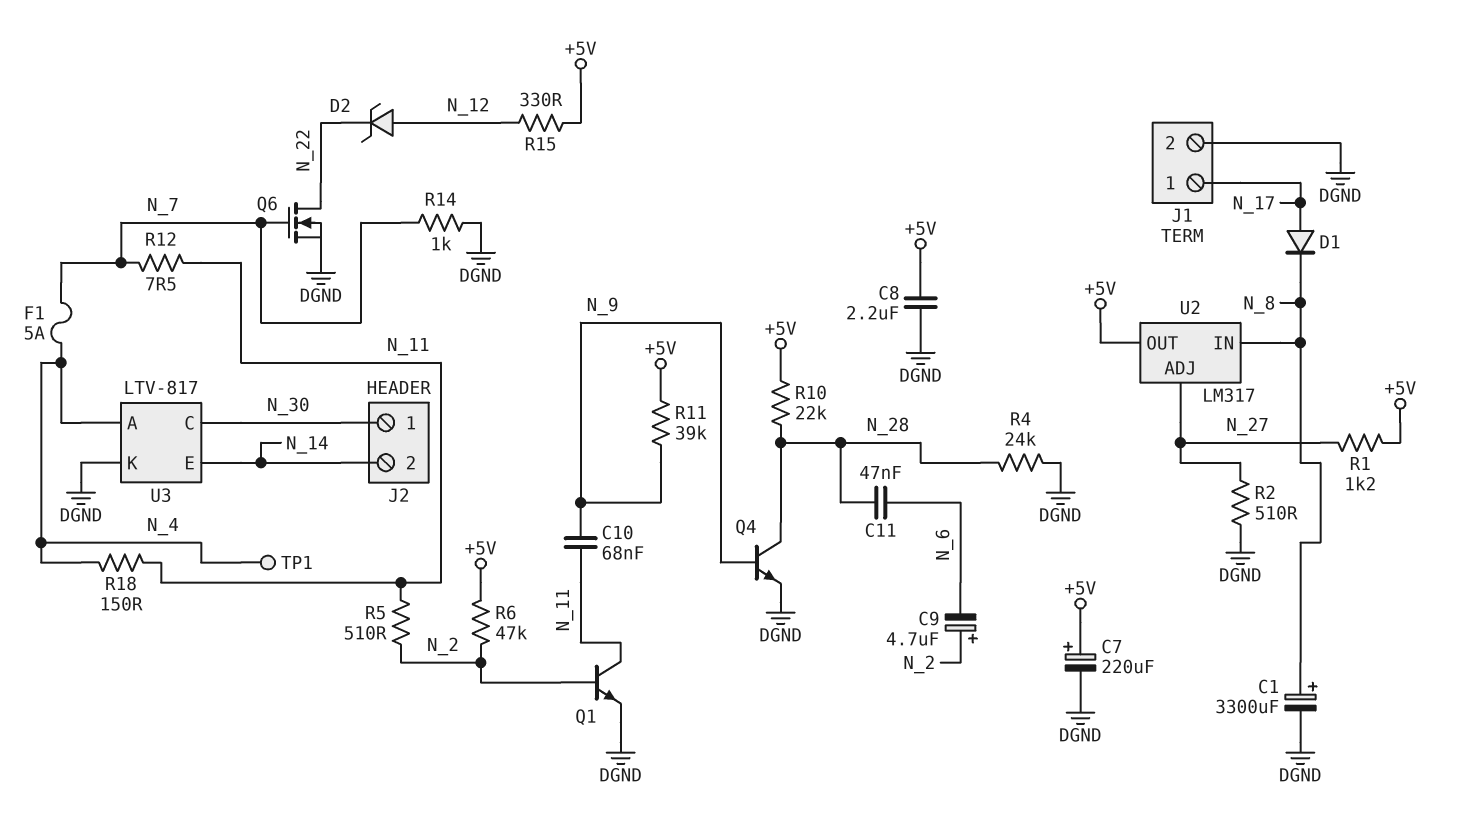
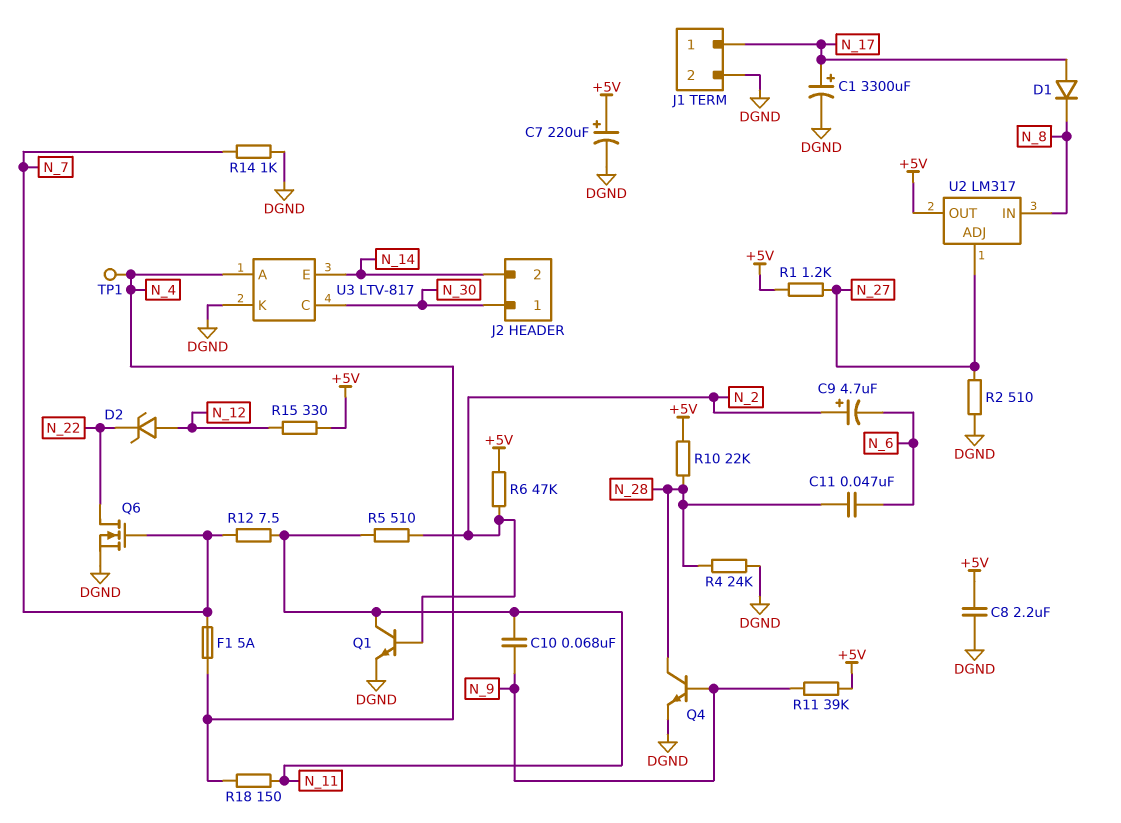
C1: 3300uF (plus N_8, minus DGND) -> 3300uF (plus N_17, minus DGND)

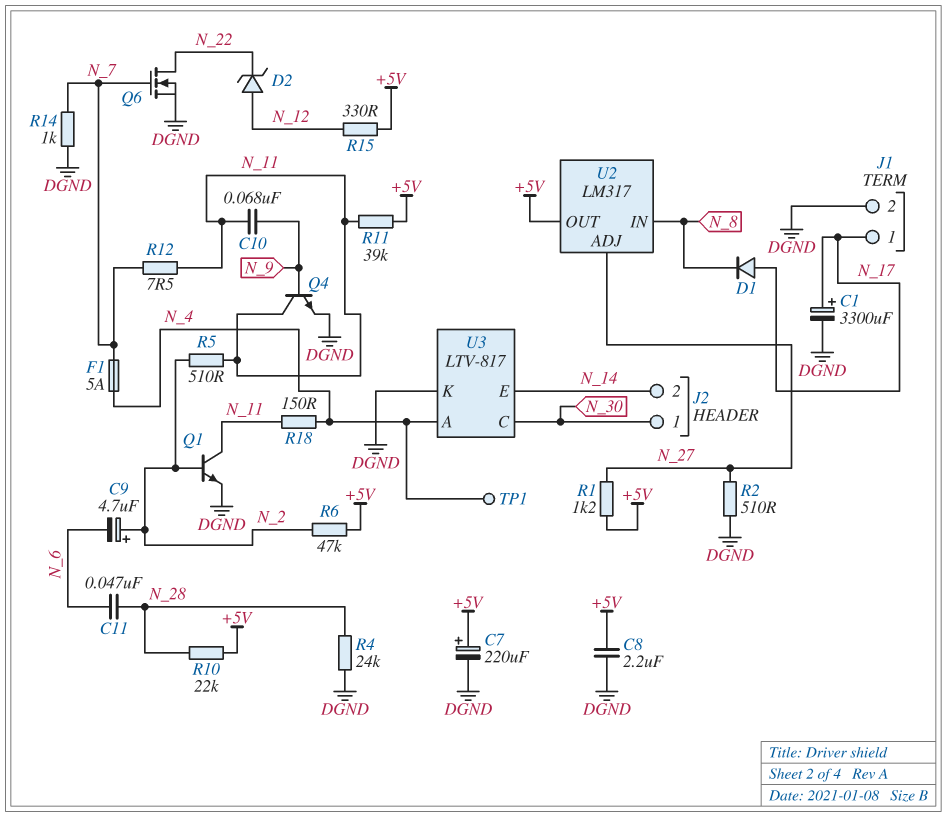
Q4: NPN (B N_9, C N_28, E DGND) -> NPN (B N_9, C N_11, E DGND)
R11: 39k (+5V, N_9) -> 39k (+5V, N_11)

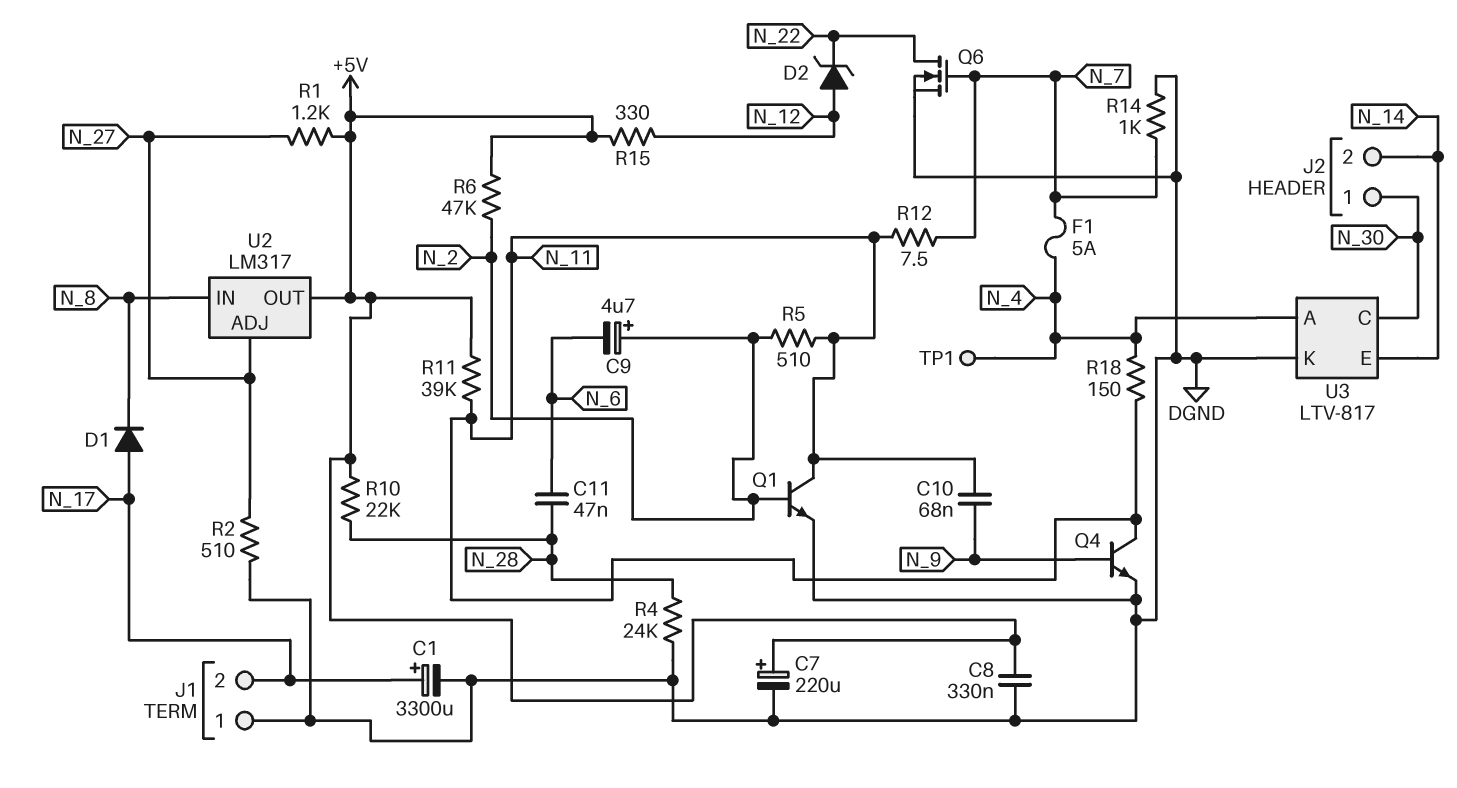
C8: 2.2uF (+5V, DGND) -> 330nF (+5V, DGND)
J1 pin 1: N_17 -> DGND
J1 pin 2: DGND -> N_17

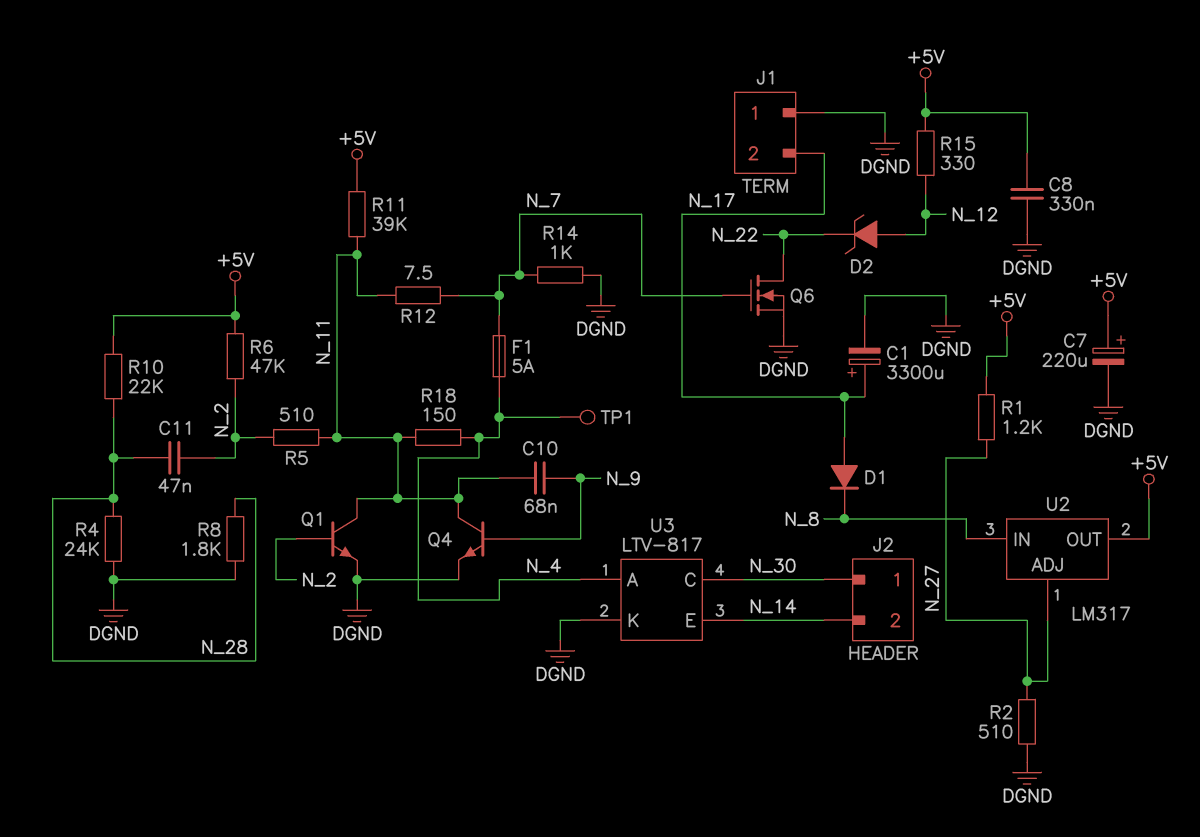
C9: 4.7uF (plus N_2, minus N_6) -> none
C11: 47nF (N_6, N_28) -> 47nF (N_2, N_28)
R8: none -> 1.8k (DGND, N_28)

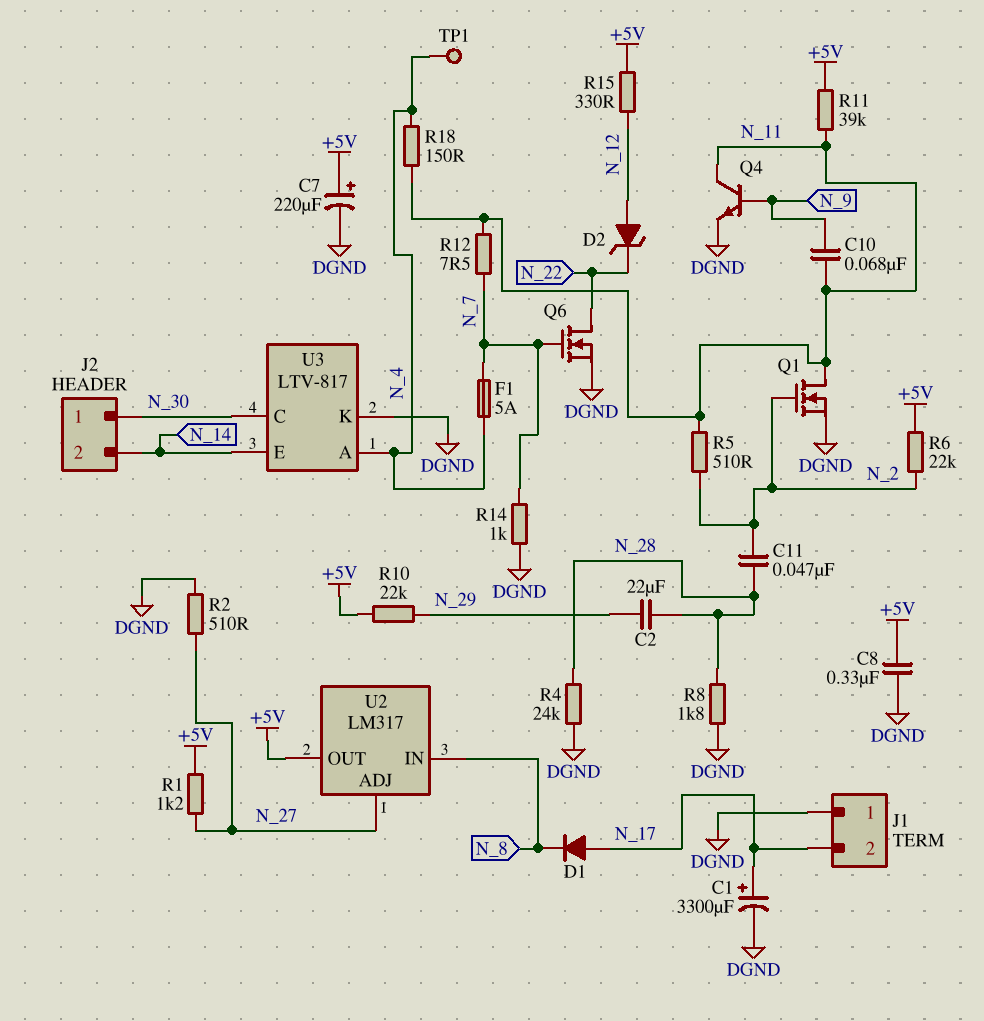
C2: none -> 22uF (N_28, N_29)
Q1: NPN (B N_2, C N_11, E DGND) -> NMOS (G N_2, D N_11, S DGND)
R6: 47k (+5V, N_2) -> 22k (+5V, N_2)
R10: 22k (+5V, N_28) -> 22k (+5V, N_29)

